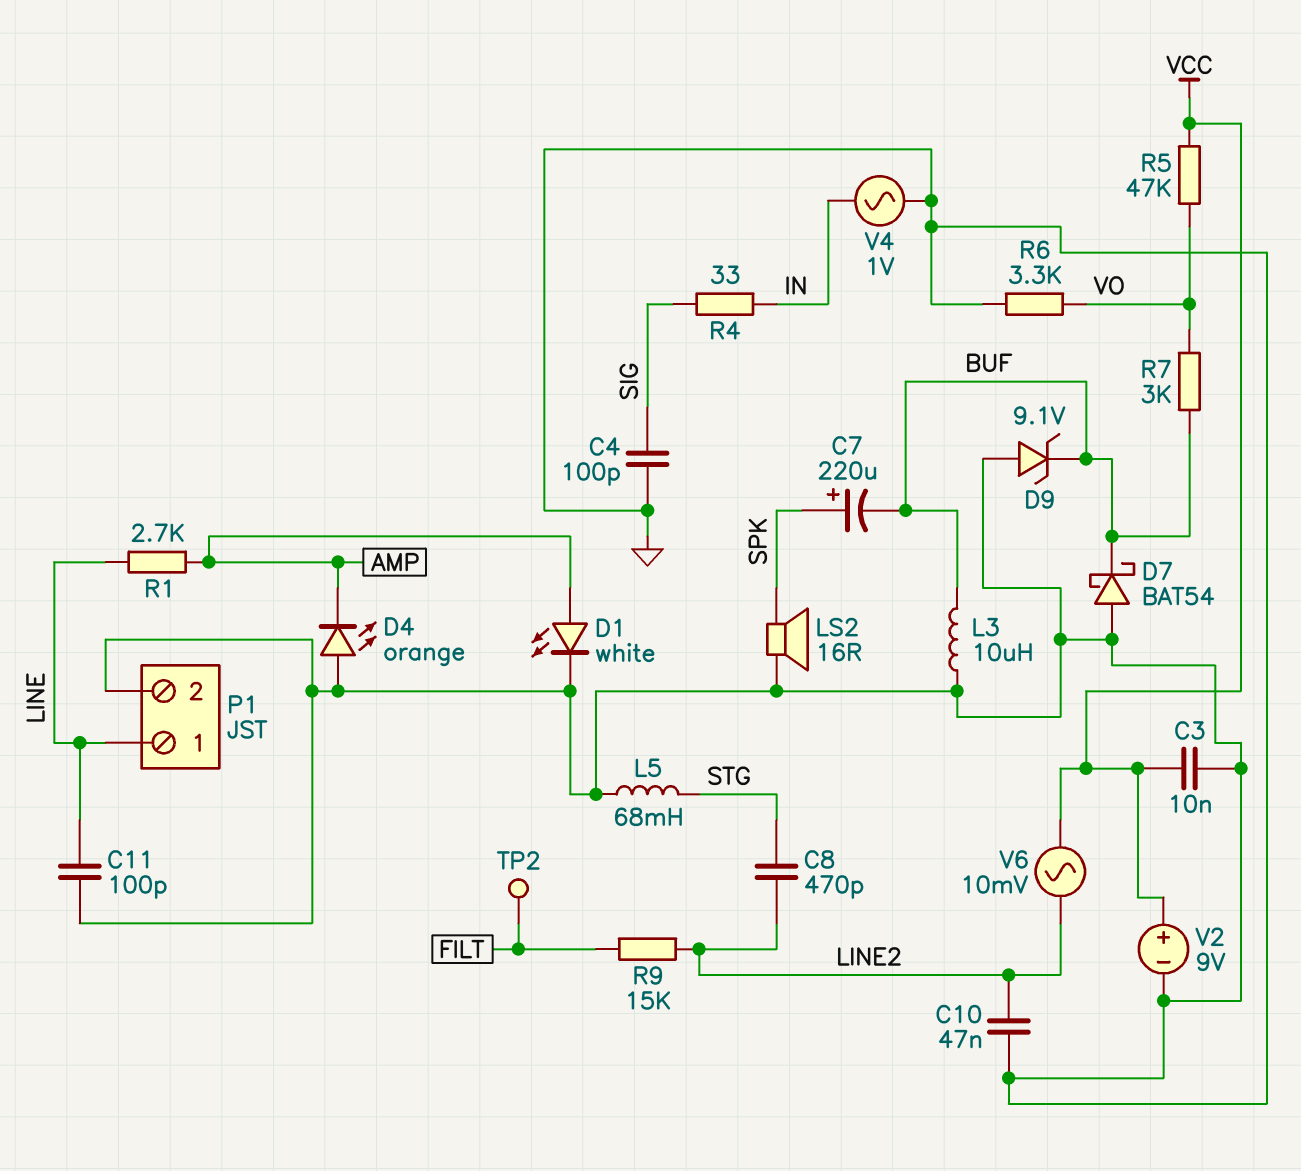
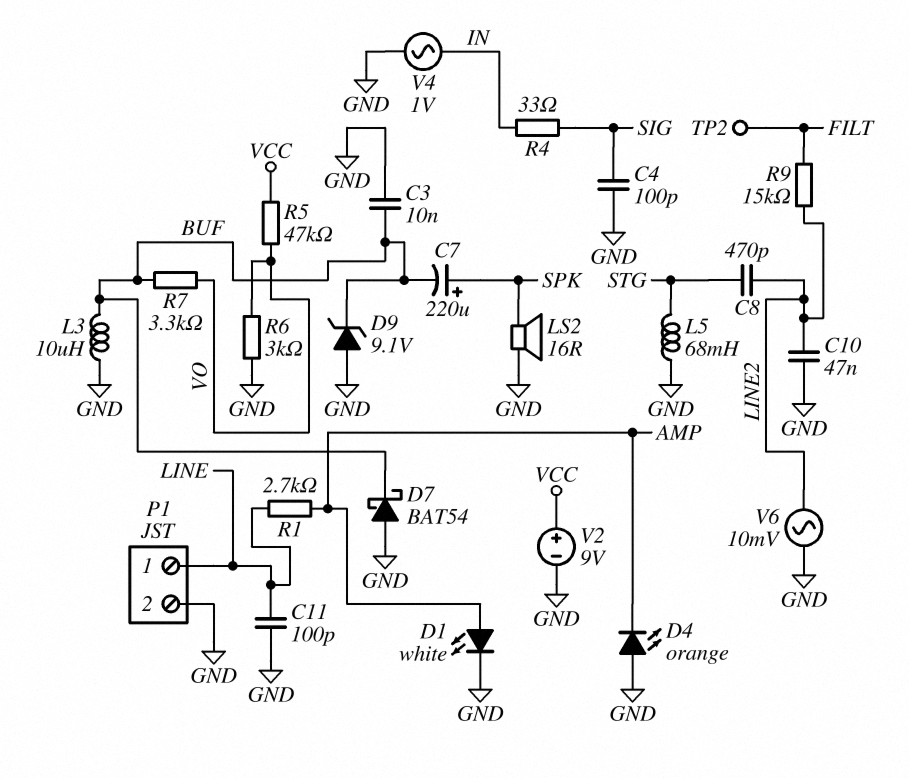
C3: 10nF (GND, VCC) -> 10nF (BUF, GND)
R6: 3.3k (GND, VO) -> 3k (GND, VO)
R7: 3k (BUF, VO) -> 3.3k (BUF, VO)
V6: AC 10mV (LINE2, VCC) -> AC 10mV (GND, LINE2)

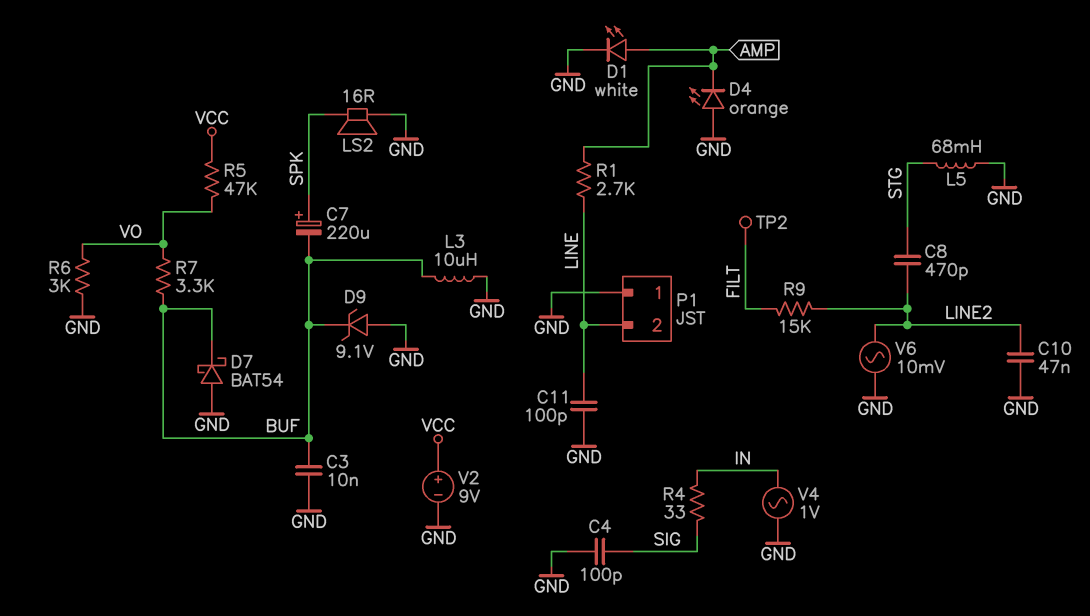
P1 pin 1: LINE -> GND
P1 pin 2: GND -> LINE

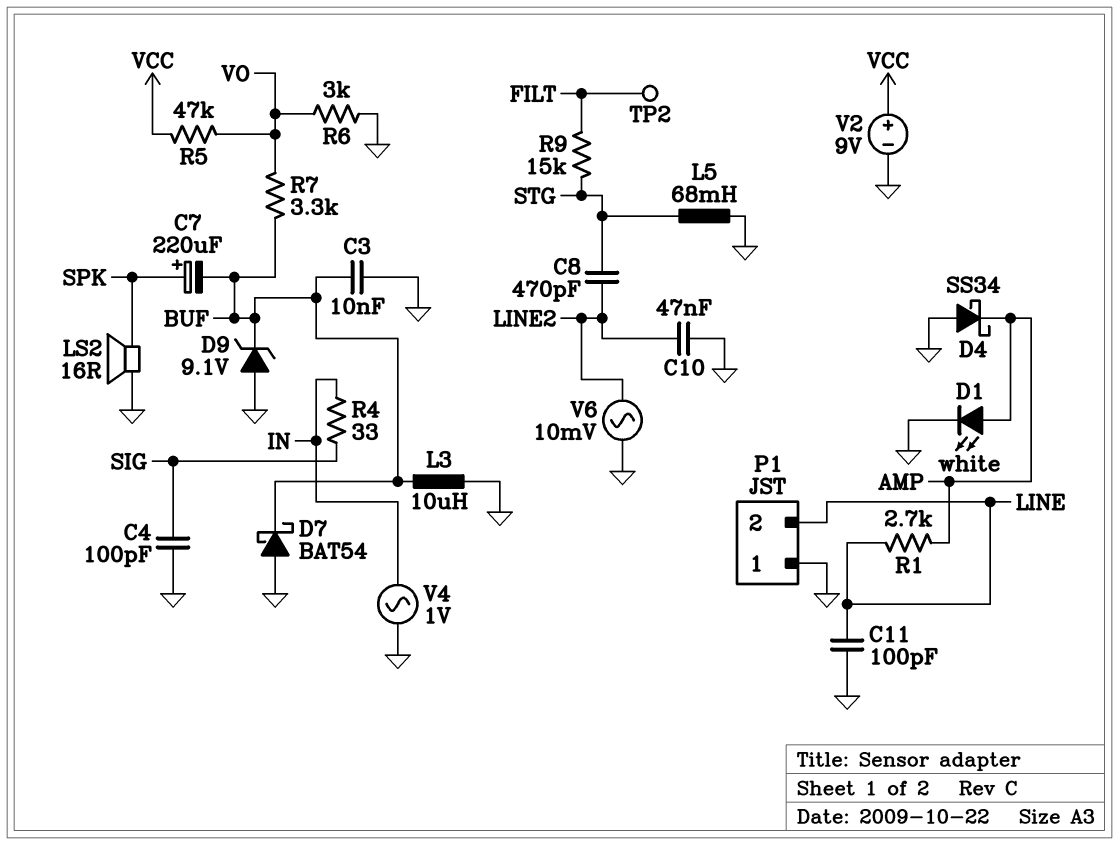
D4: LED orange (A GND, K AMP) -> schottky SS34 (A GND, K AMP)
R9: 15k (FILT, LINE2) -> 15k (FILT, STG)

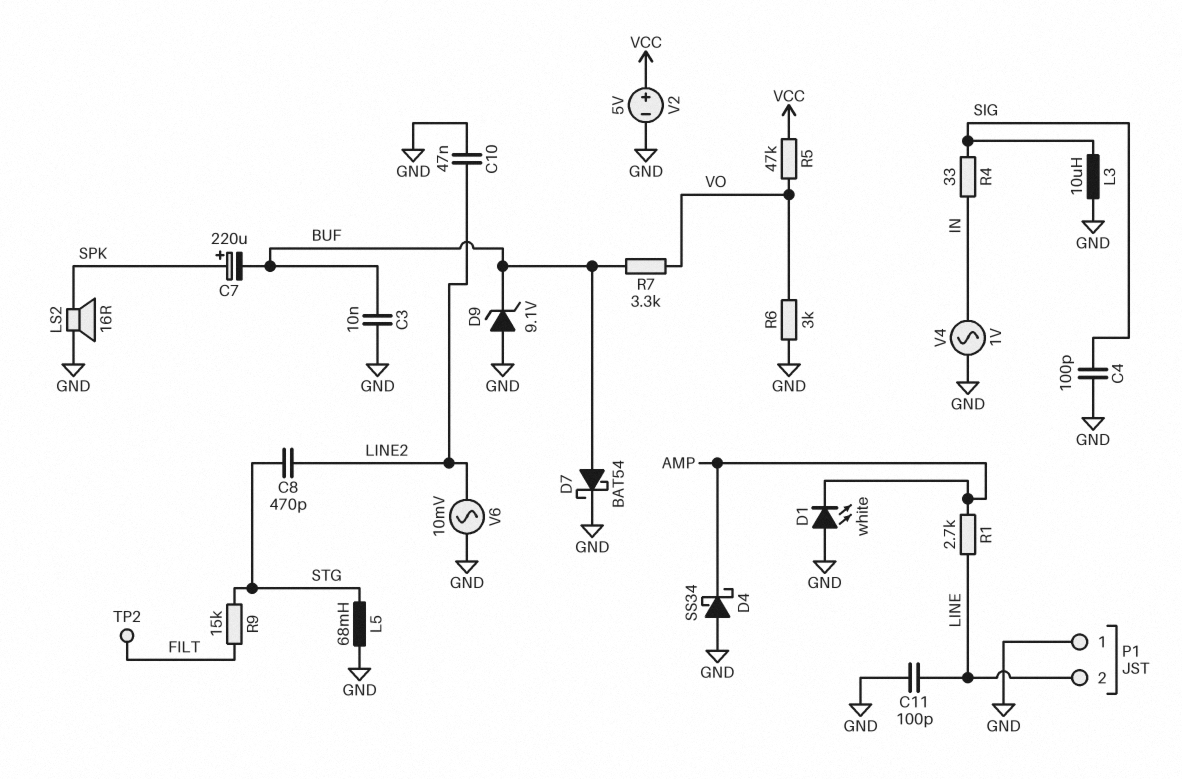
D1: LED white (A AMP, K GND) -> LED white (A GND, K AMP)
D7: schottky BAT54 (A GND, K BUF) -> schottky BAT54 (A BUF, K GND)
L3: 10uH (BUF, GND) -> 10uH (GND, SIG)
V2: 9V (plus VCC, minus GND) -> 5V (plus VCC, minus GND)

